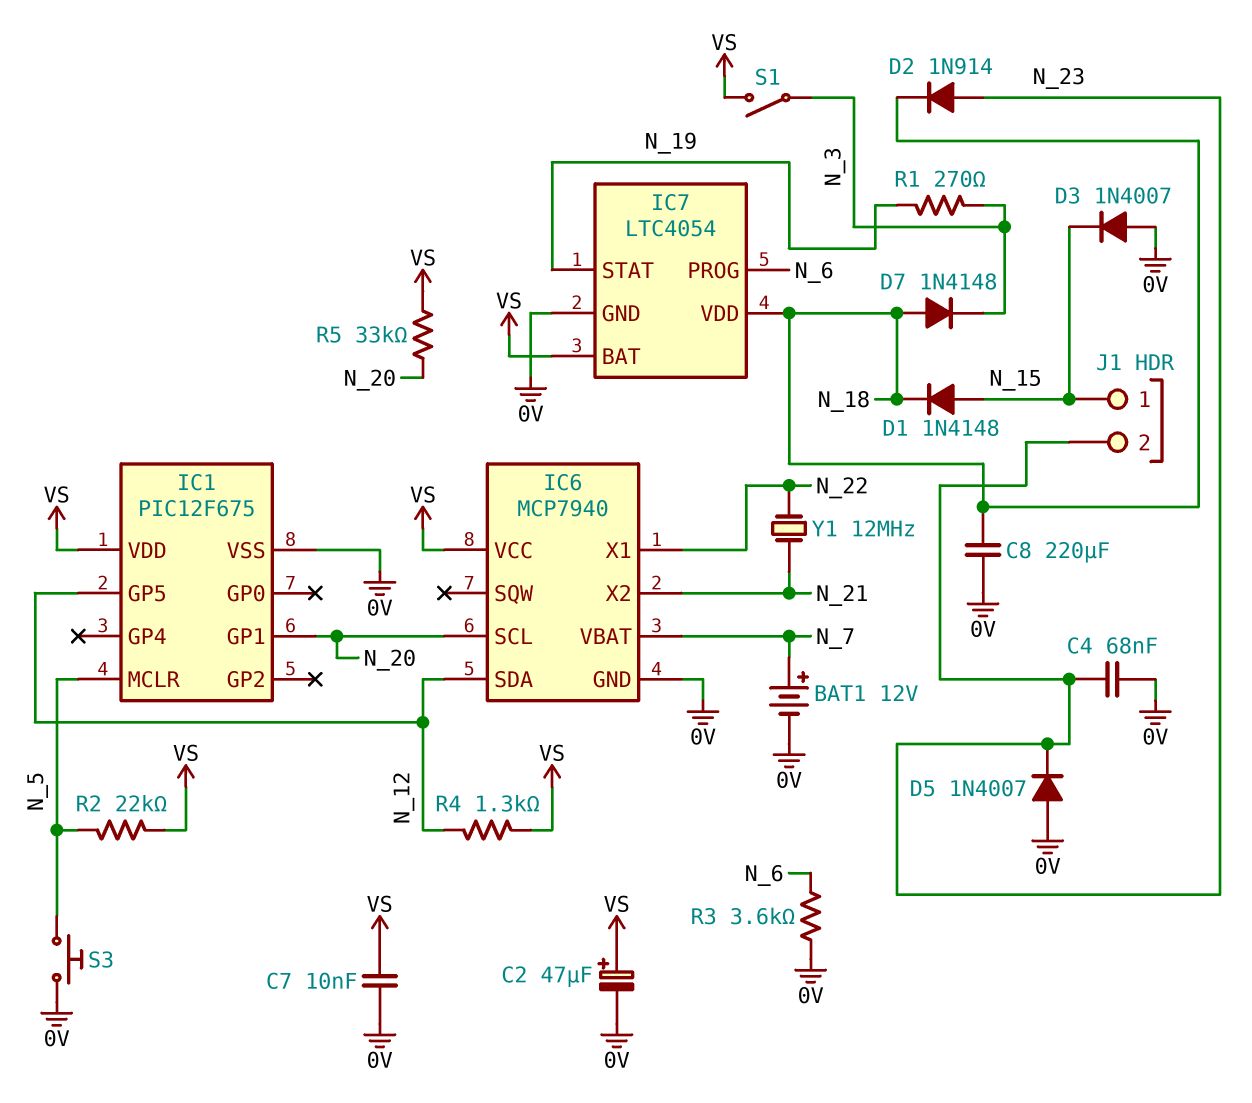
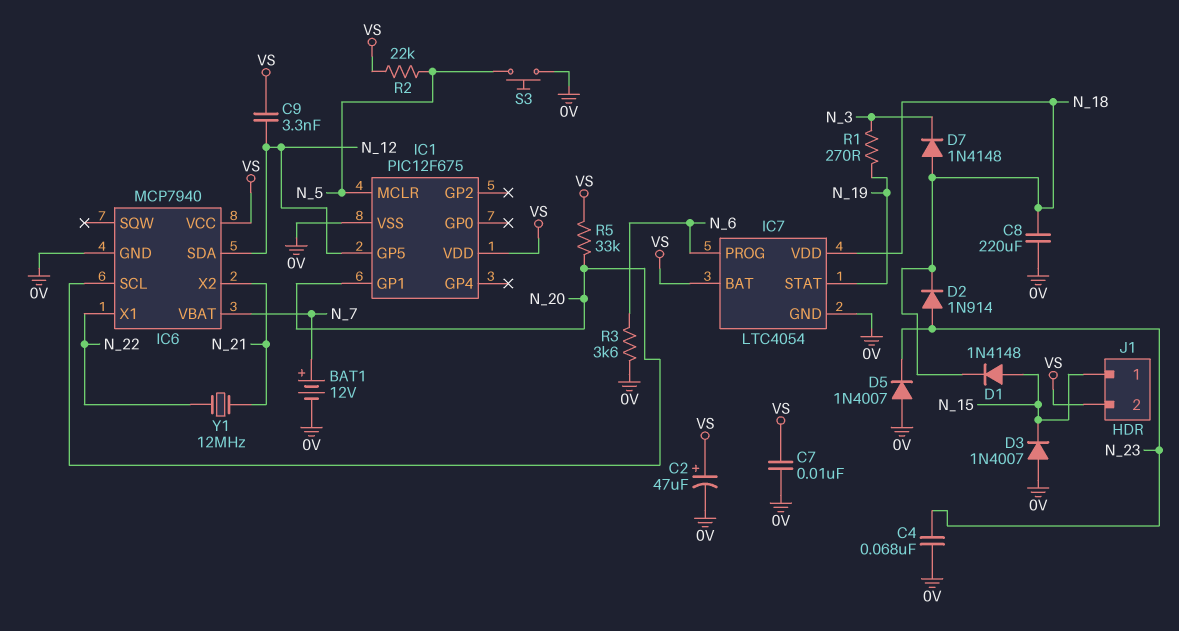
C9: none -> 3.3nF (N_12, VS)
J1 pin 2: N_23 -> VS
R4: 1.3k (N_12, VS) -> none
S1: switch (N_3, VS) -> none

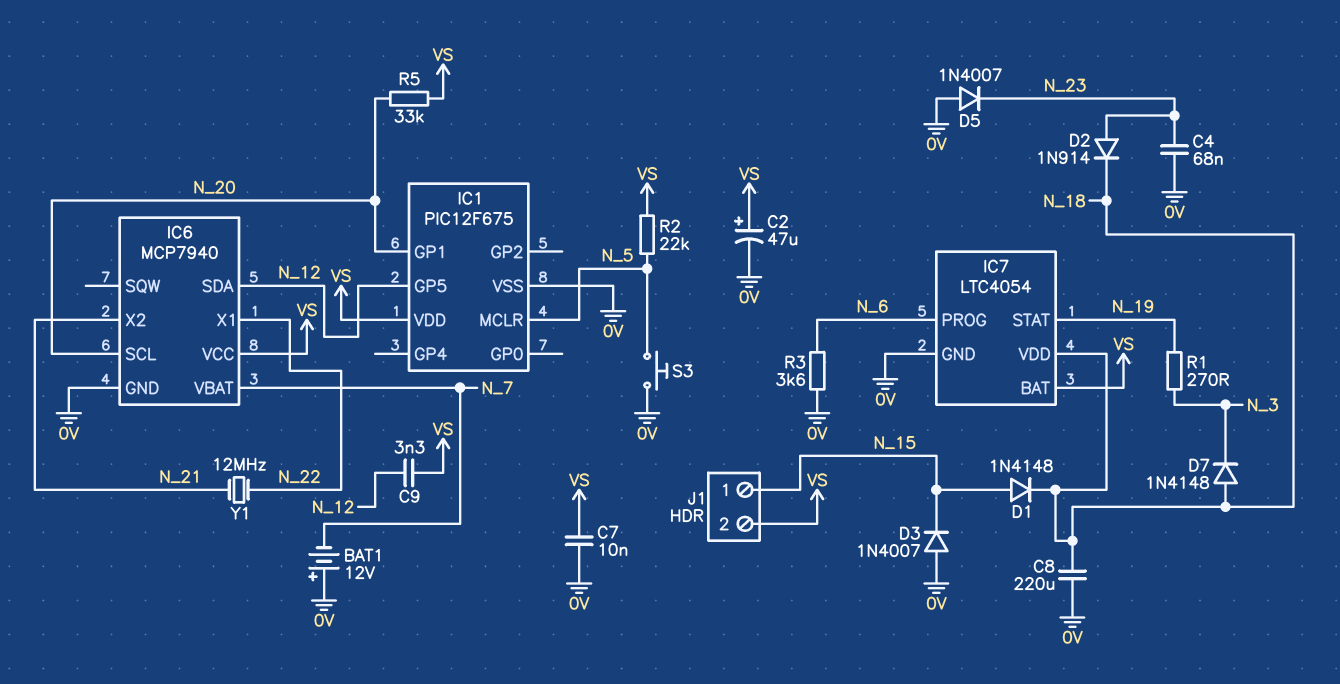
BAT1: 12V (plus N_7, minus 0V) -> 12V (plus 0V, minus N_7)

